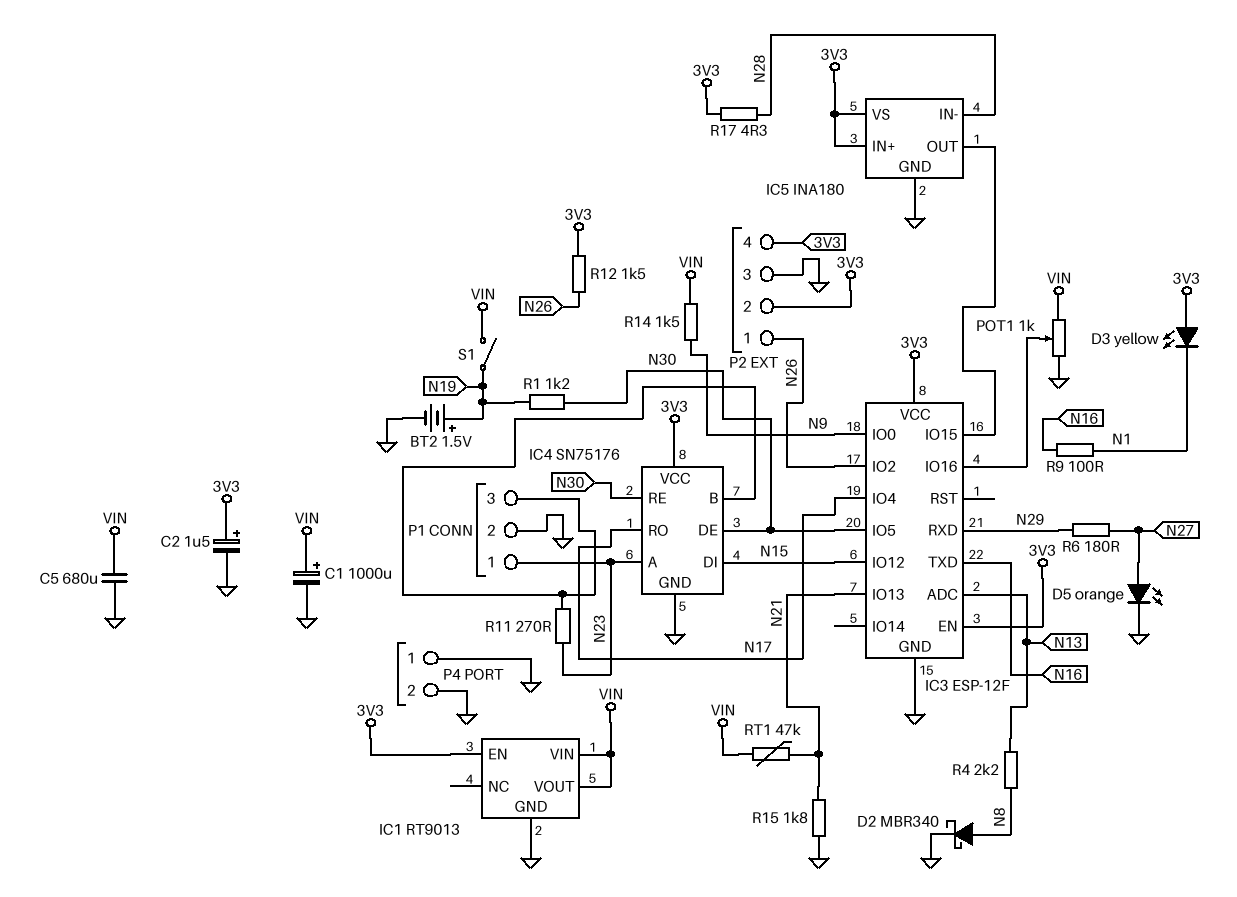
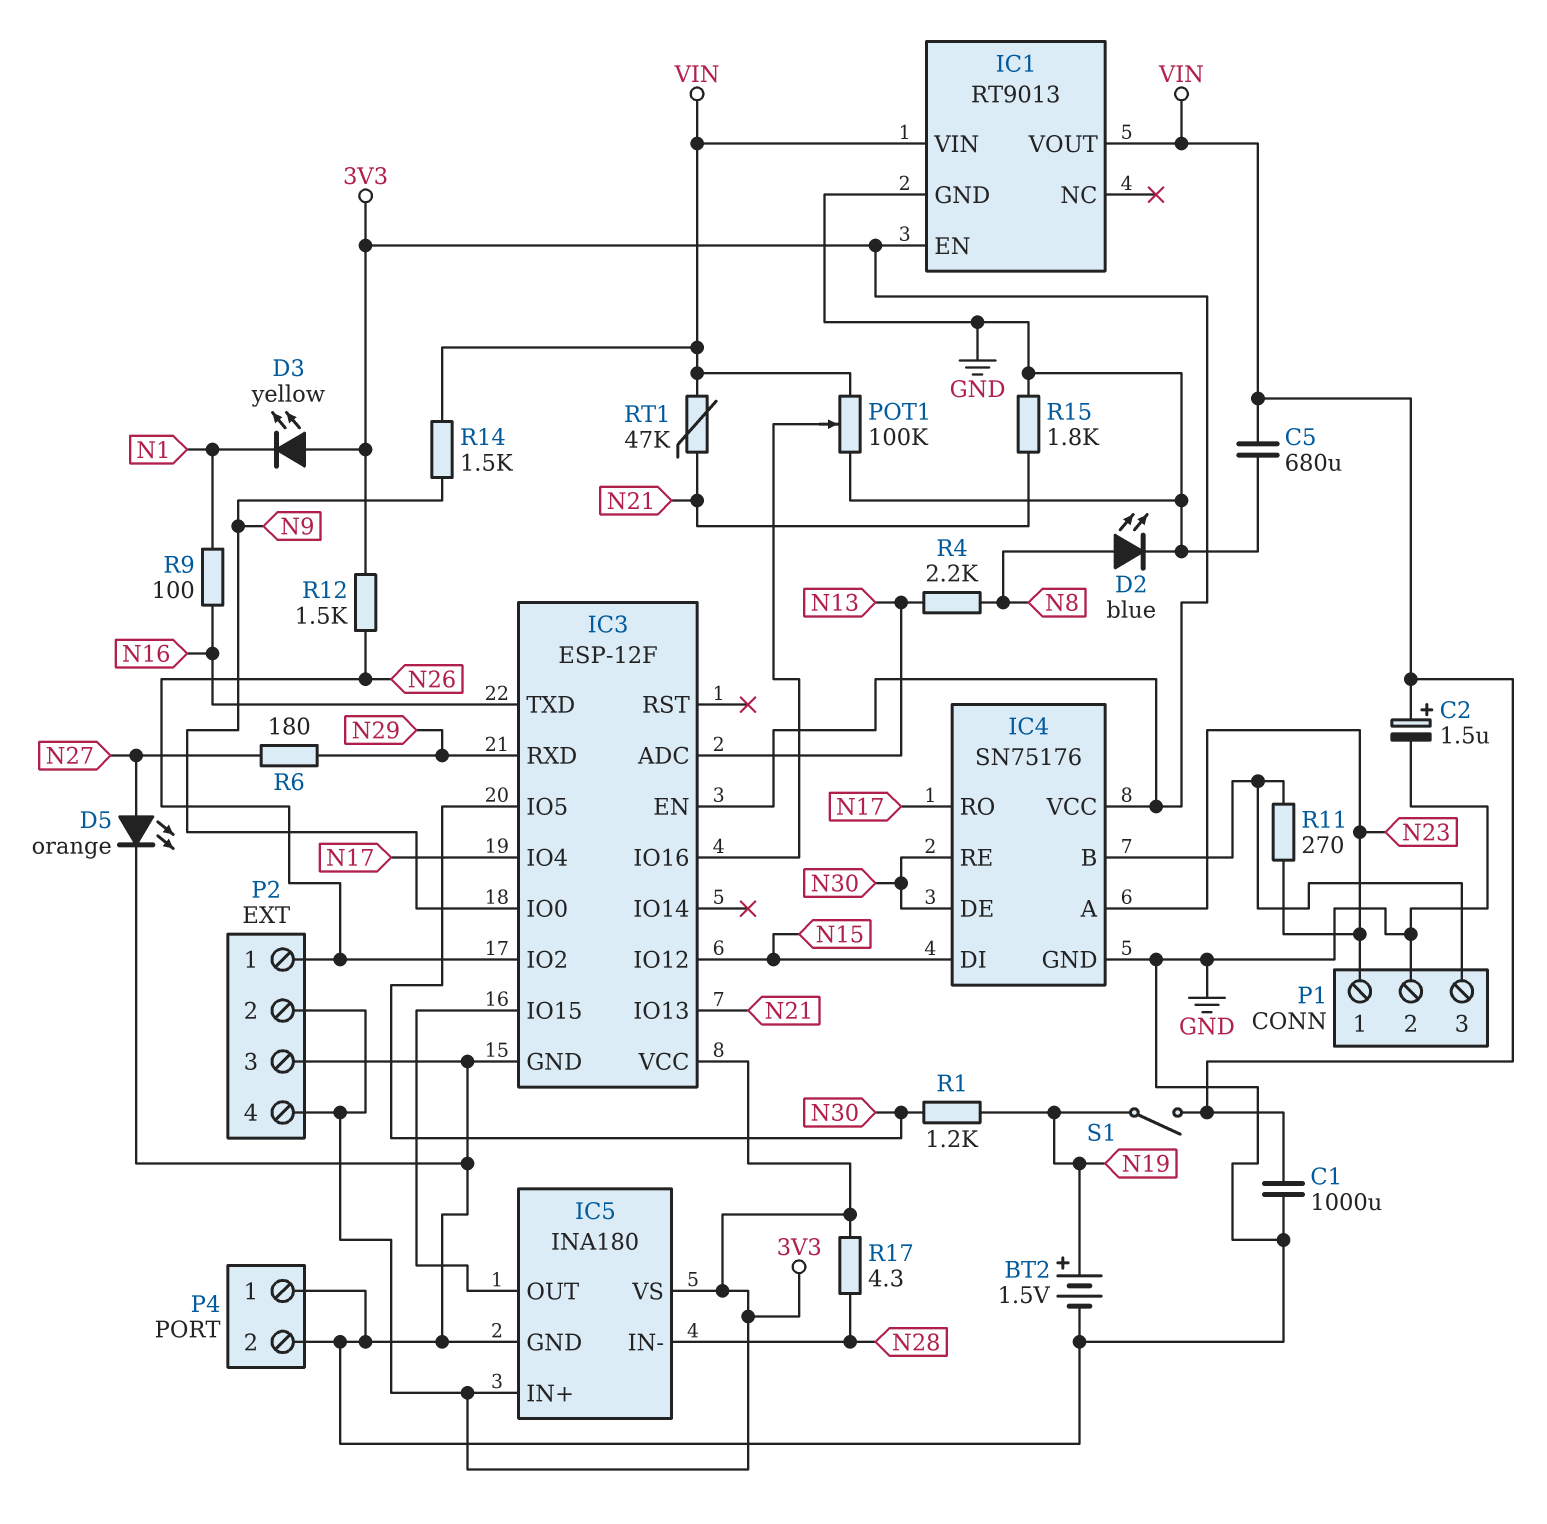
C1: 1000uF (plus VIN, minus GND) -> 1000uF (GND, VIN)
C2: 1.5uF (plus 3V3, minus GND) -> 1.5uF (plus VIN, minus GND)
D2: schottky MBR340 (A N8, K GND) -> LED blue (A N8, K GND)
POT1: 1k (GND, VIN, wiper IC3/IO16) -> 100k (GND, VIN, wiper IC3/IO16)

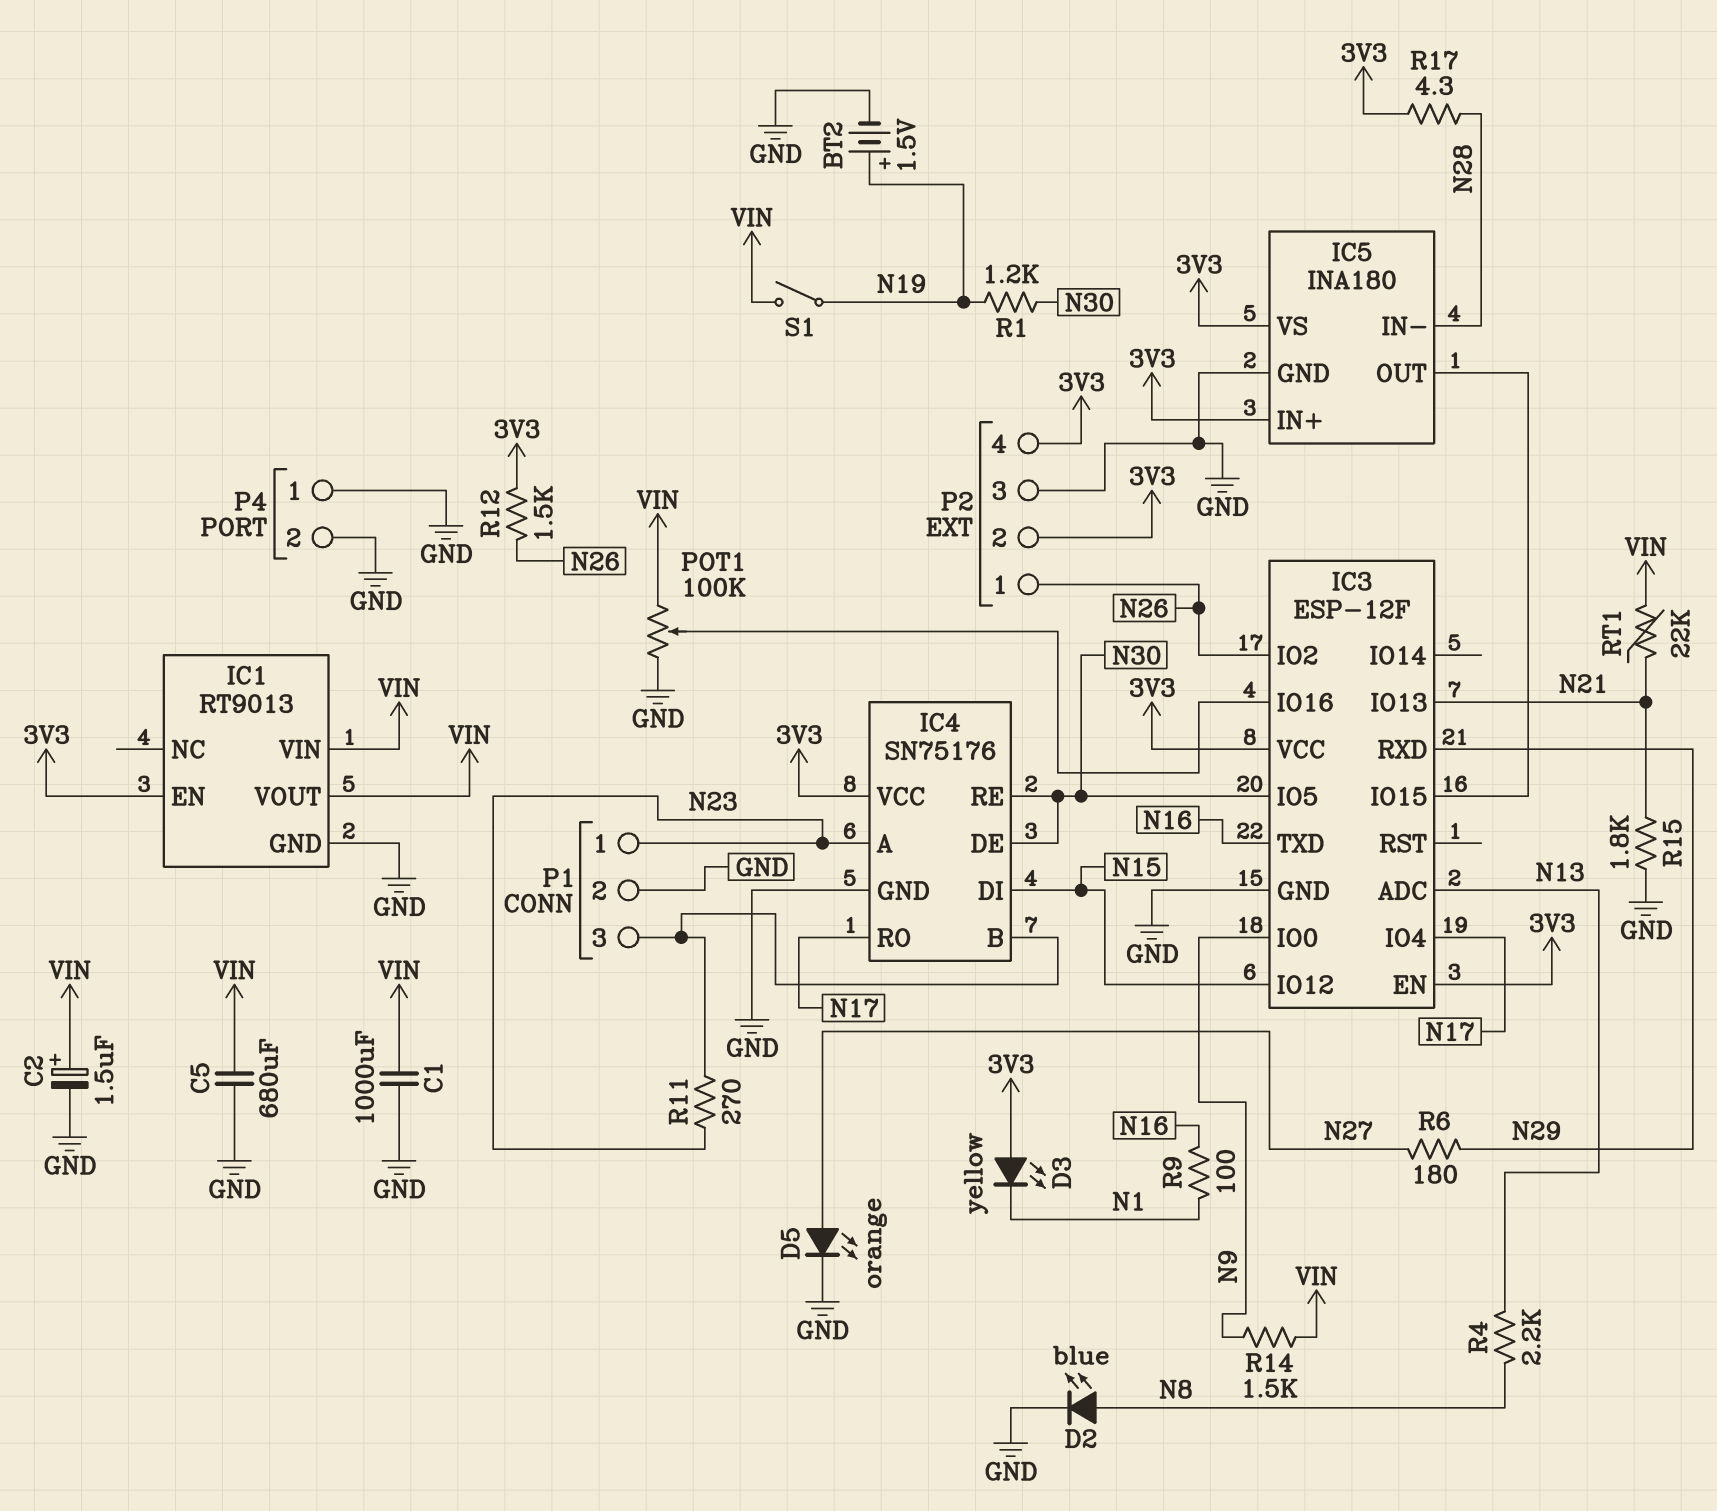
RT1: 47k (N21, VIN) -> 22k (N21, VIN)

